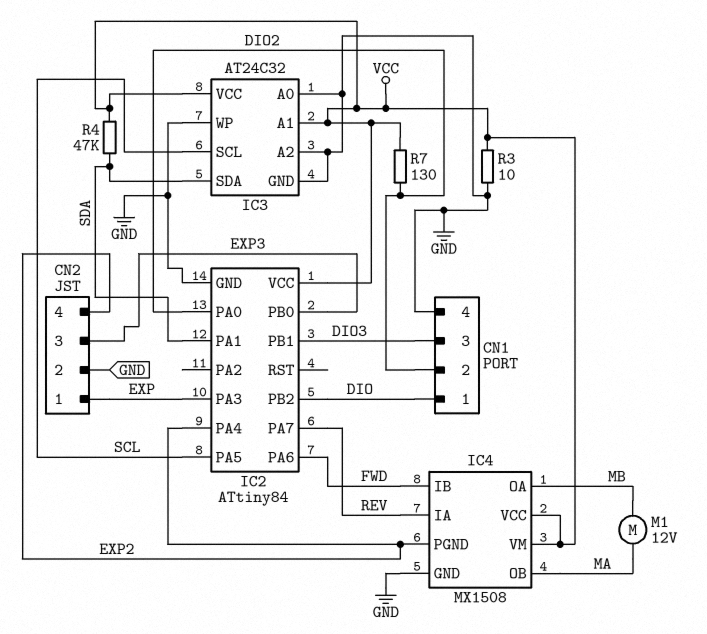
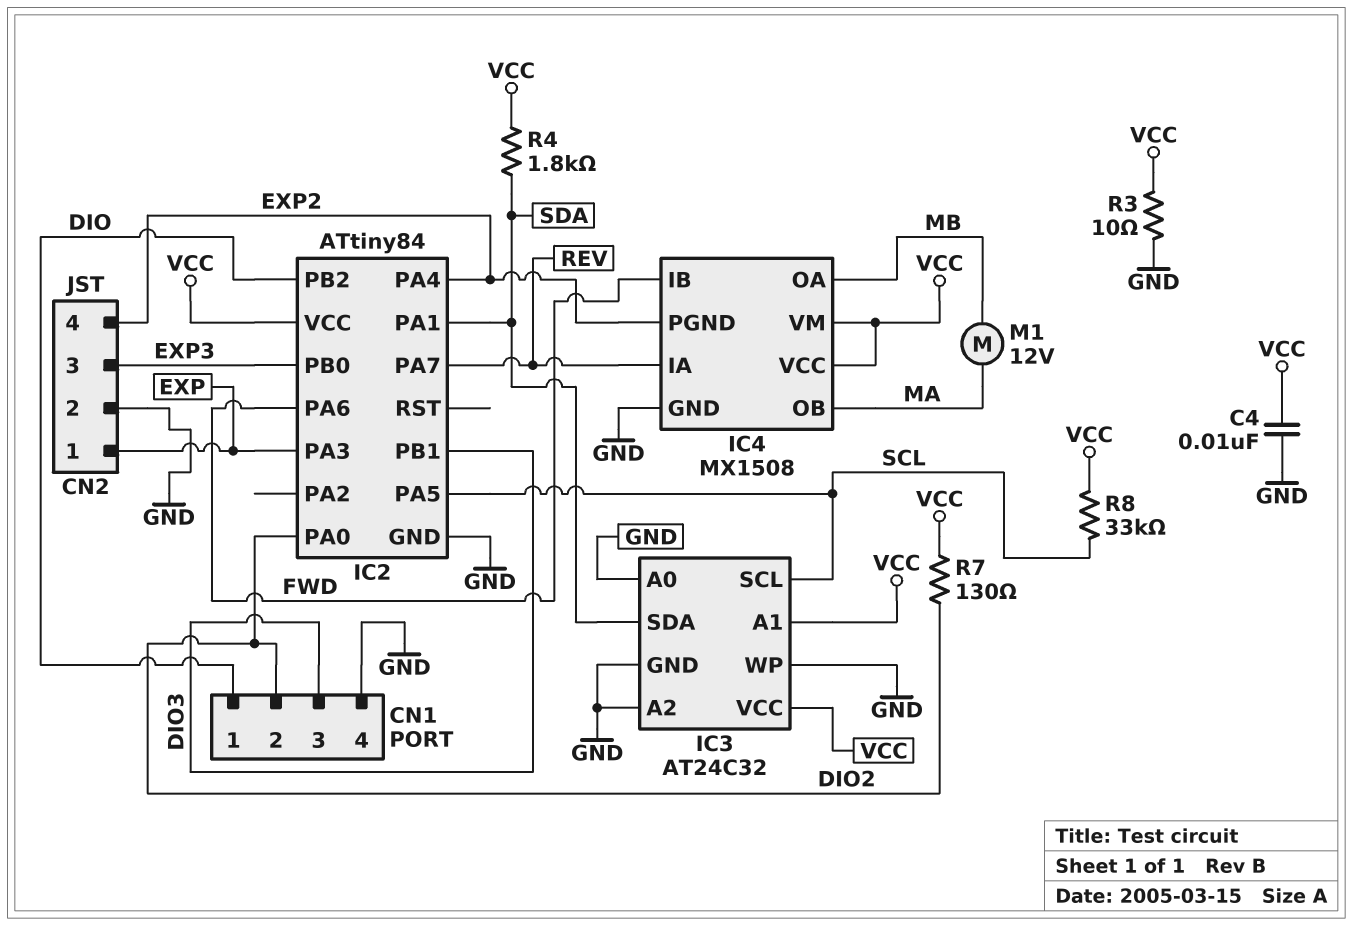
C4: none -> 10nF (GND, VCC)
R4: 47k (SDA, VCC) -> 1.8k (SDA, VCC)
R8: none -> 33k (SCL, VCC)

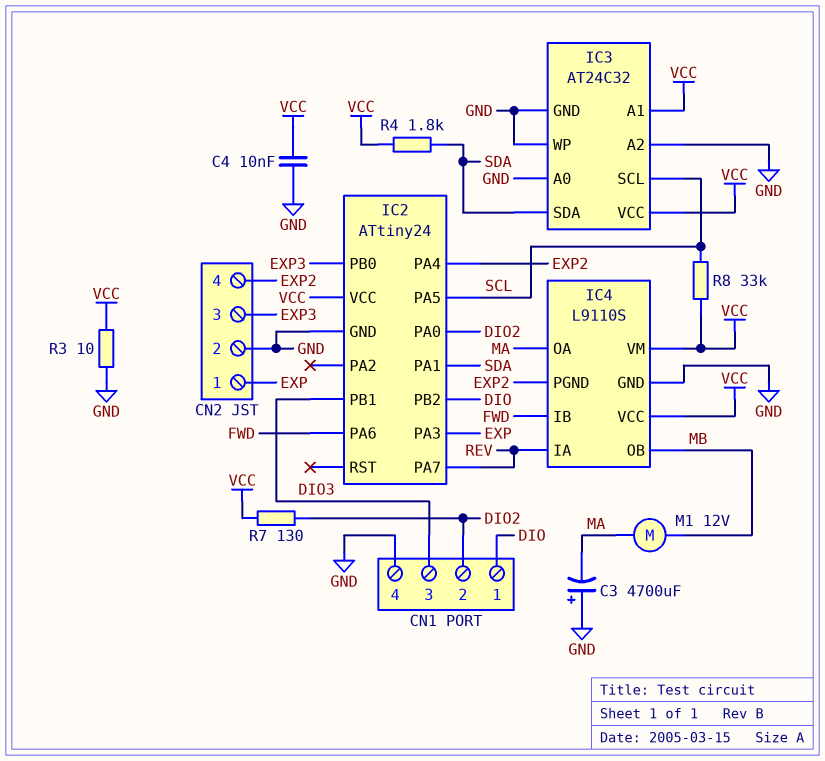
C3: none -> 4700uF (plus GND, minus MA)
IC2: ATtiny84 -> ATtiny24
IC4: MX1508 -> L9110S
IC4 pin OA: MB -> MA
IC4 pin OB: MA -> MB

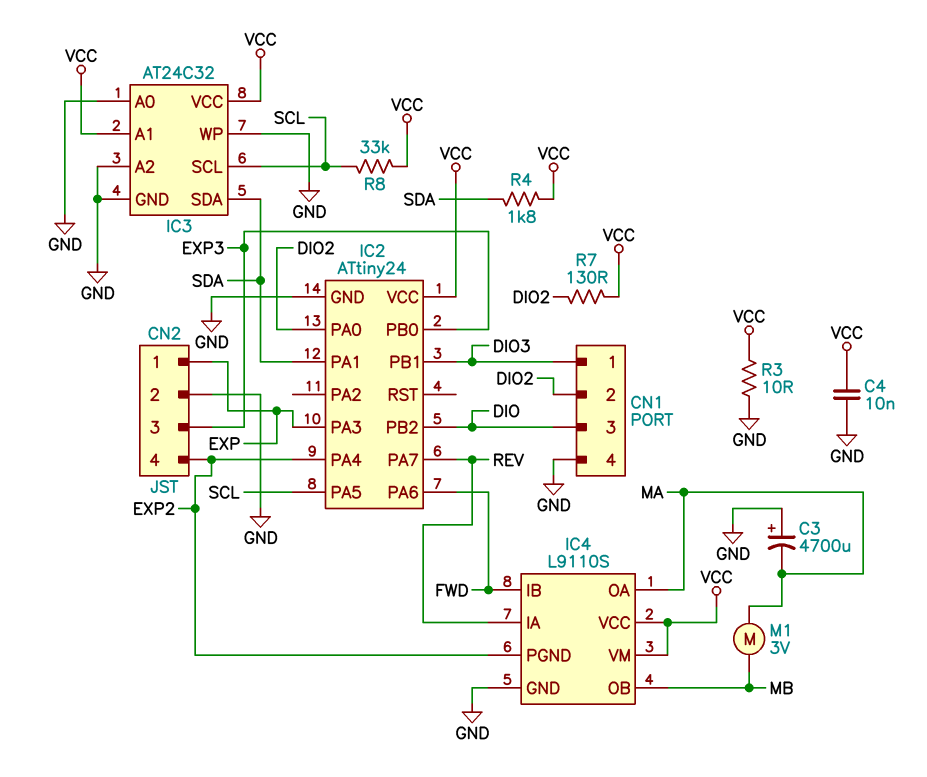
CN1 pin 1: DIO -> DIO3
CN1 pin 3: DIO3 -> DIO
M1: motor 12V (MA, MB) -> motor 3V (MA, MB)

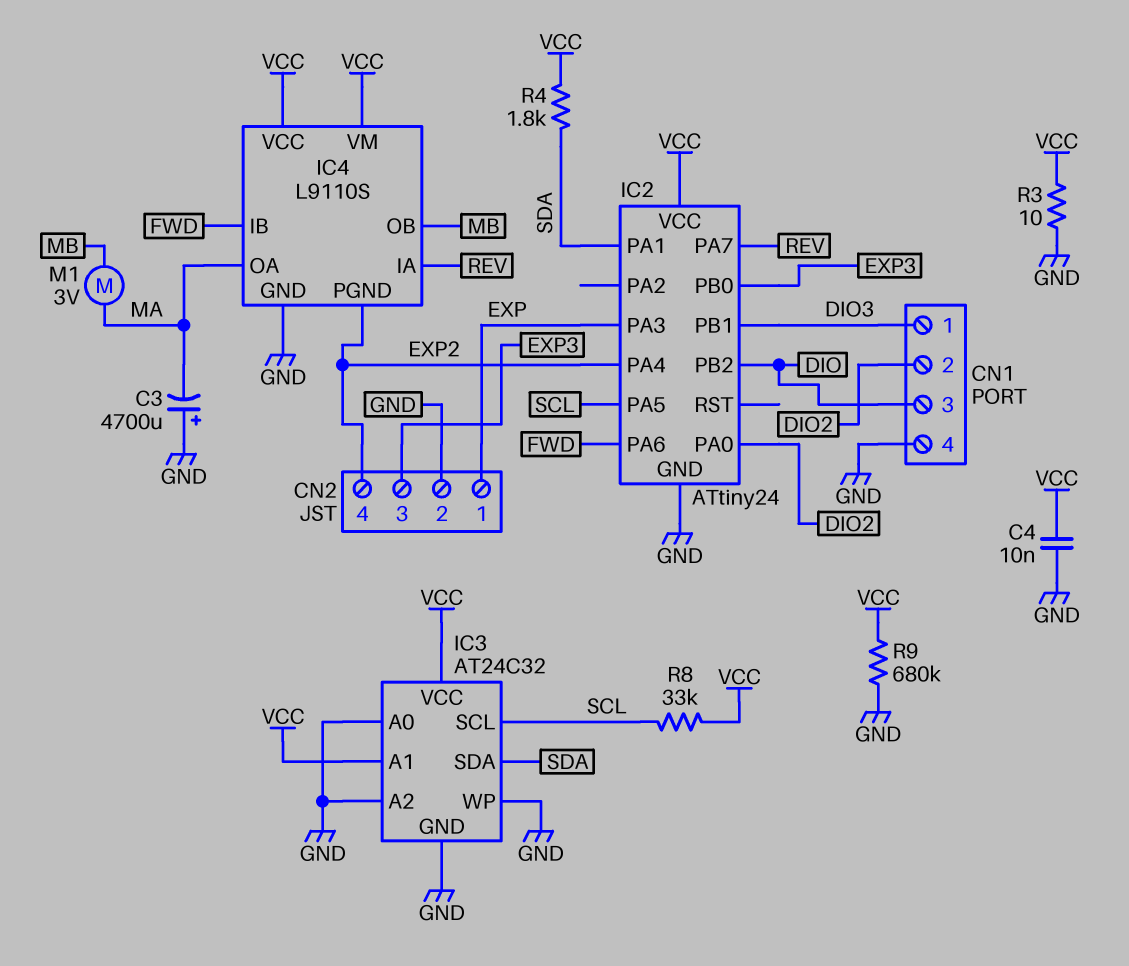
R7: 130 (DIO2, VCC) -> none
R9: none -> 680k (GND, VCC)

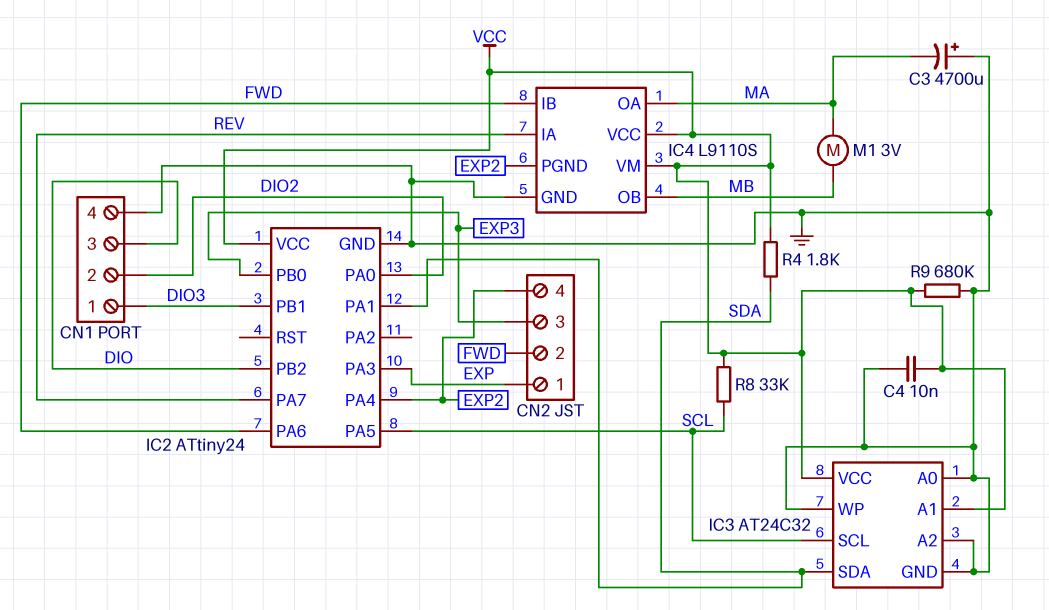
CN2 pin 2: GND -> FWD
R3: 10 (GND, VCC) -> none

